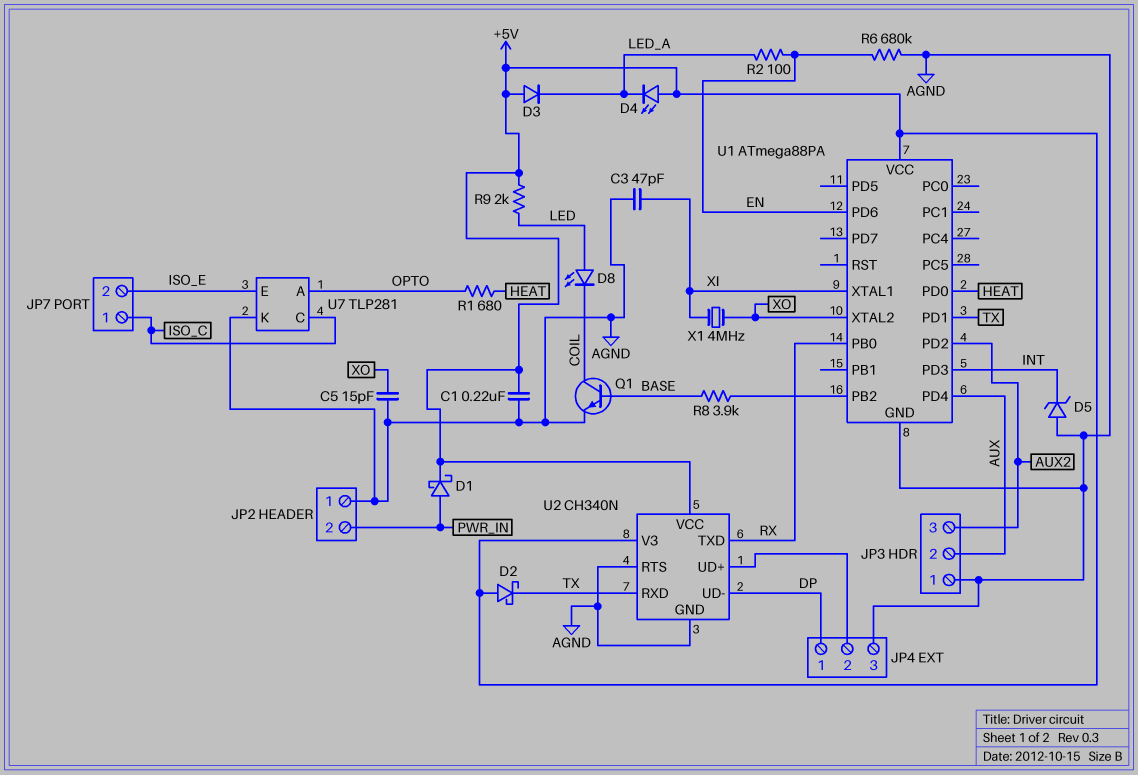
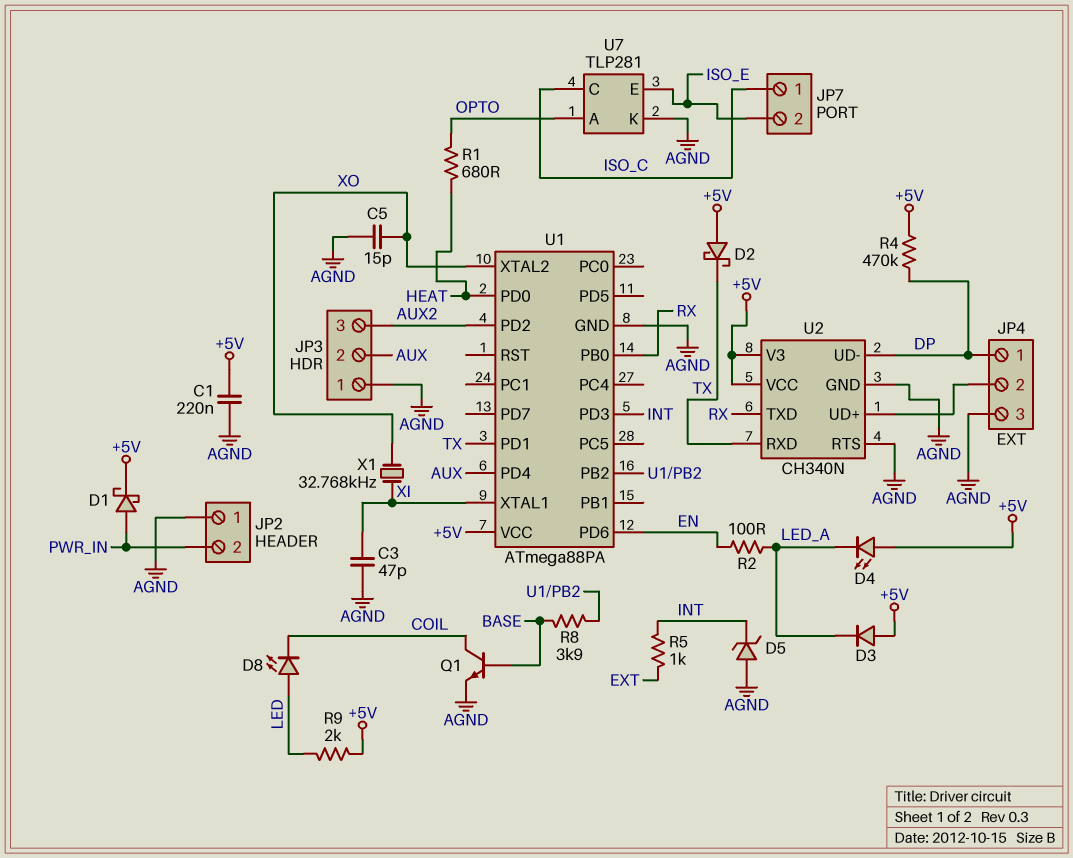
R4: none -> 470k (+5V, DP)
R5: none -> 1k (EXT, INT)
R6: 680k (AGND, EN) -> none
X1: 4MHz (XI, XO) -> 32.768kHz (XI, XO)

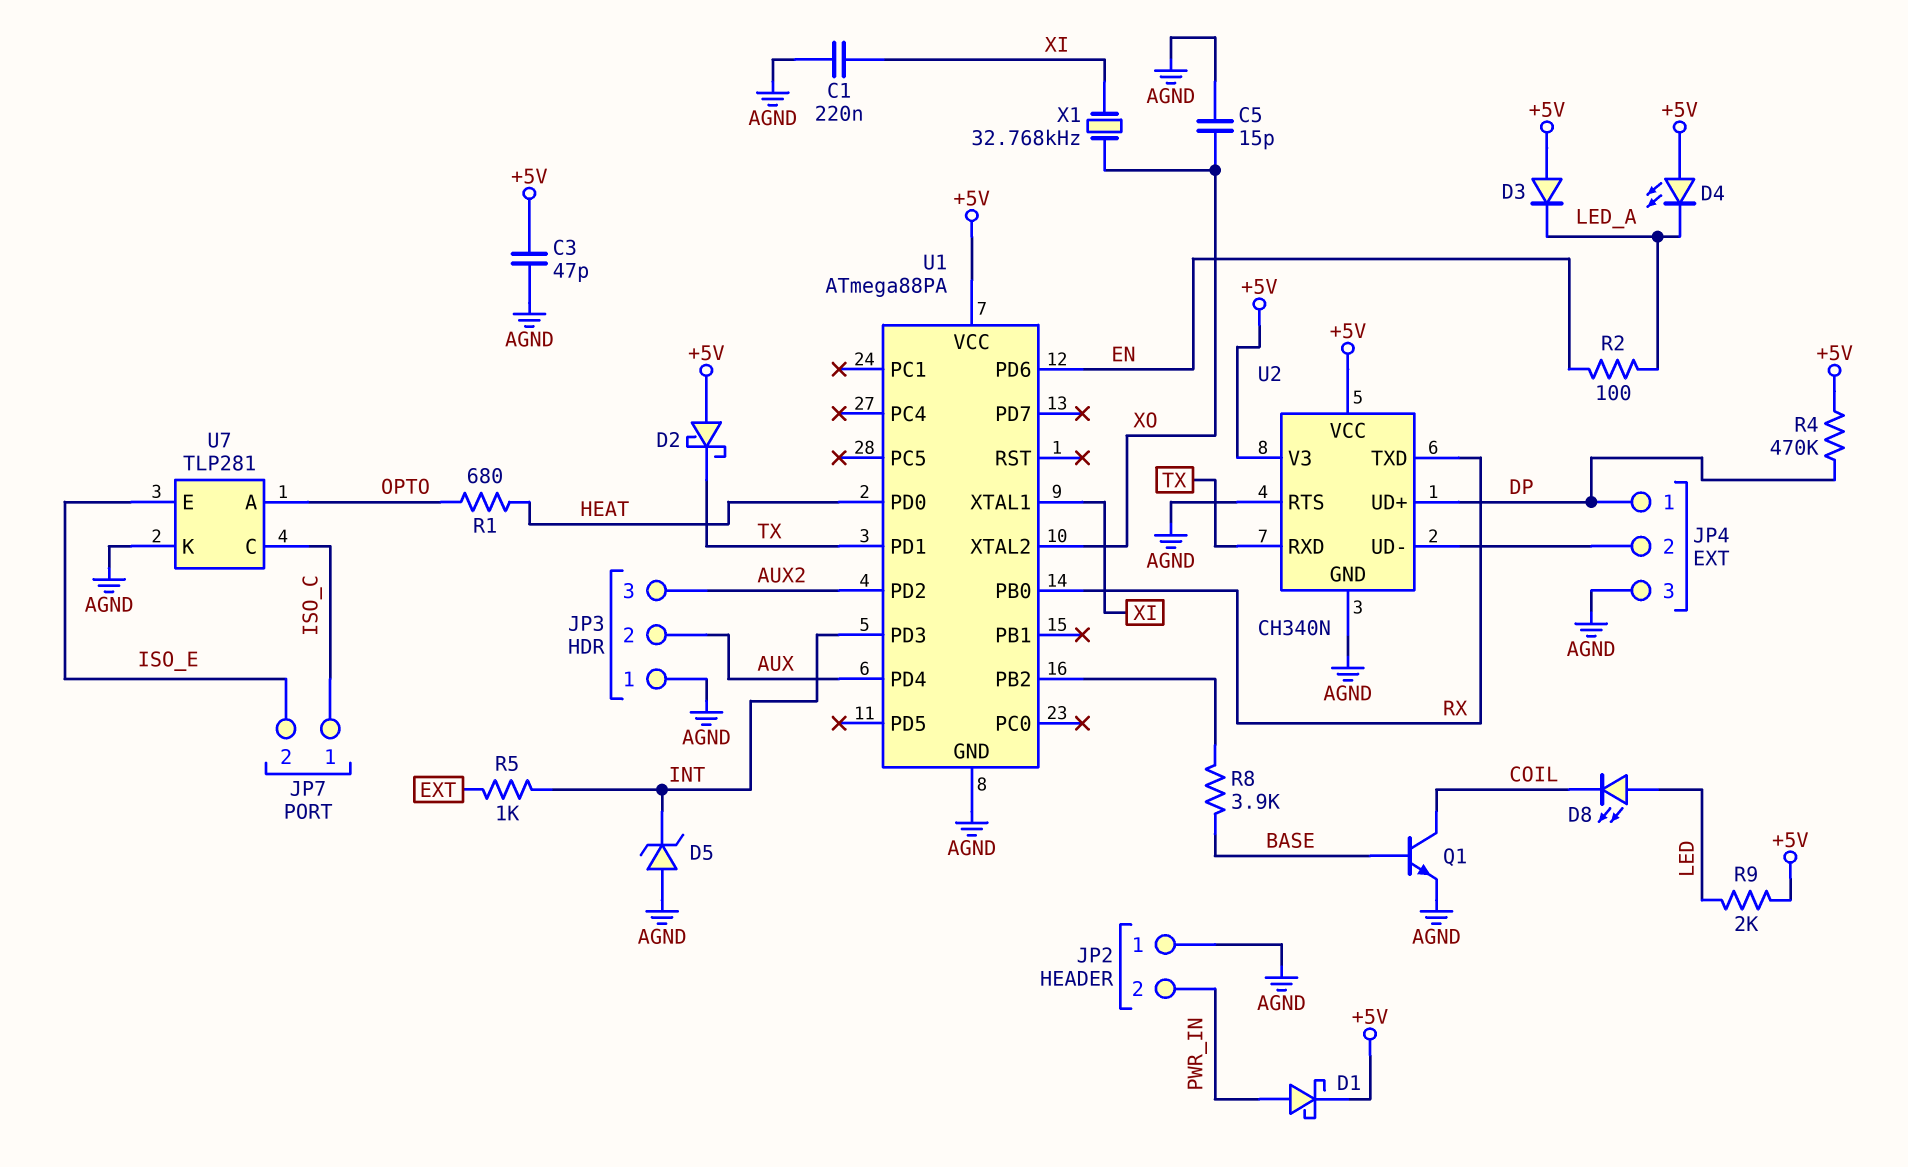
C1: 220nF (+5V, AGND) -> 220nF (AGND, XI)
C3: 47pF (AGND, XI) -> 47pF (+5V, AGND)
U2 pin UD+: JP4/2 -> DP
U2 pin UD-: DP -> JP4/2

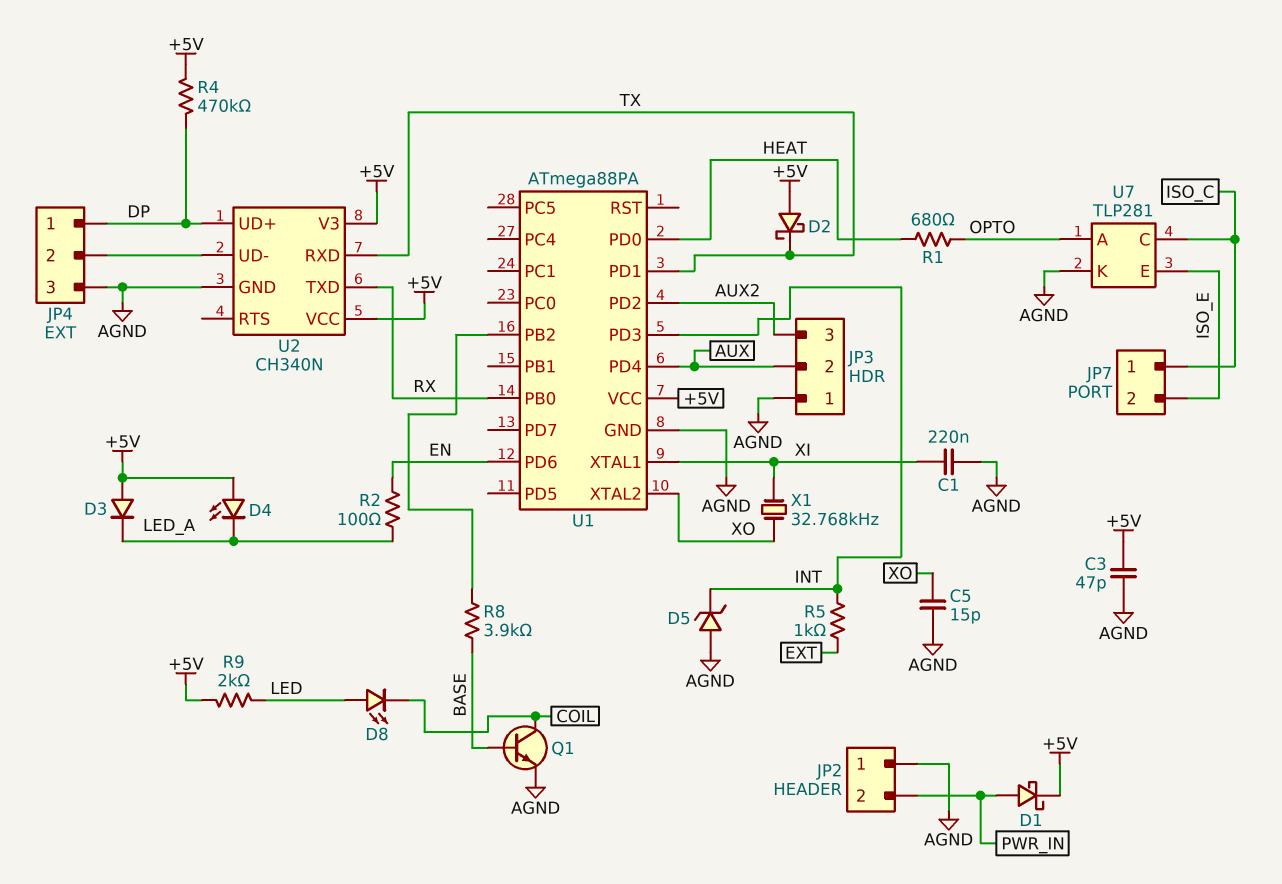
U2 pin RTS: AGND -> none

